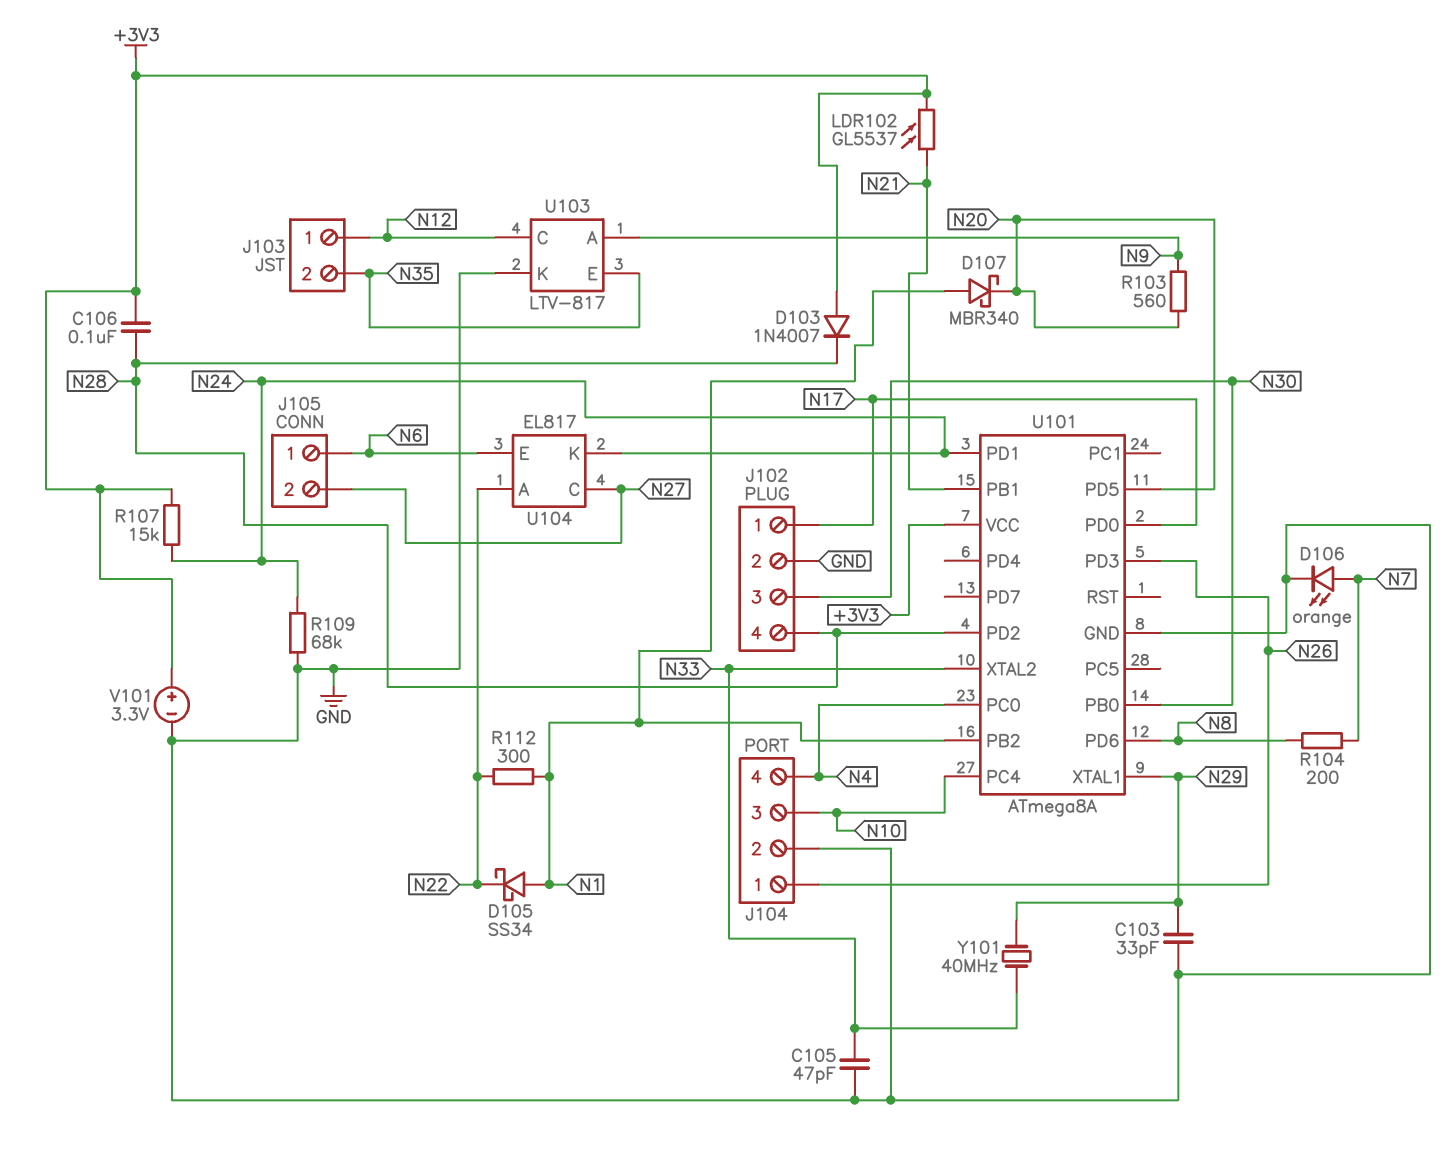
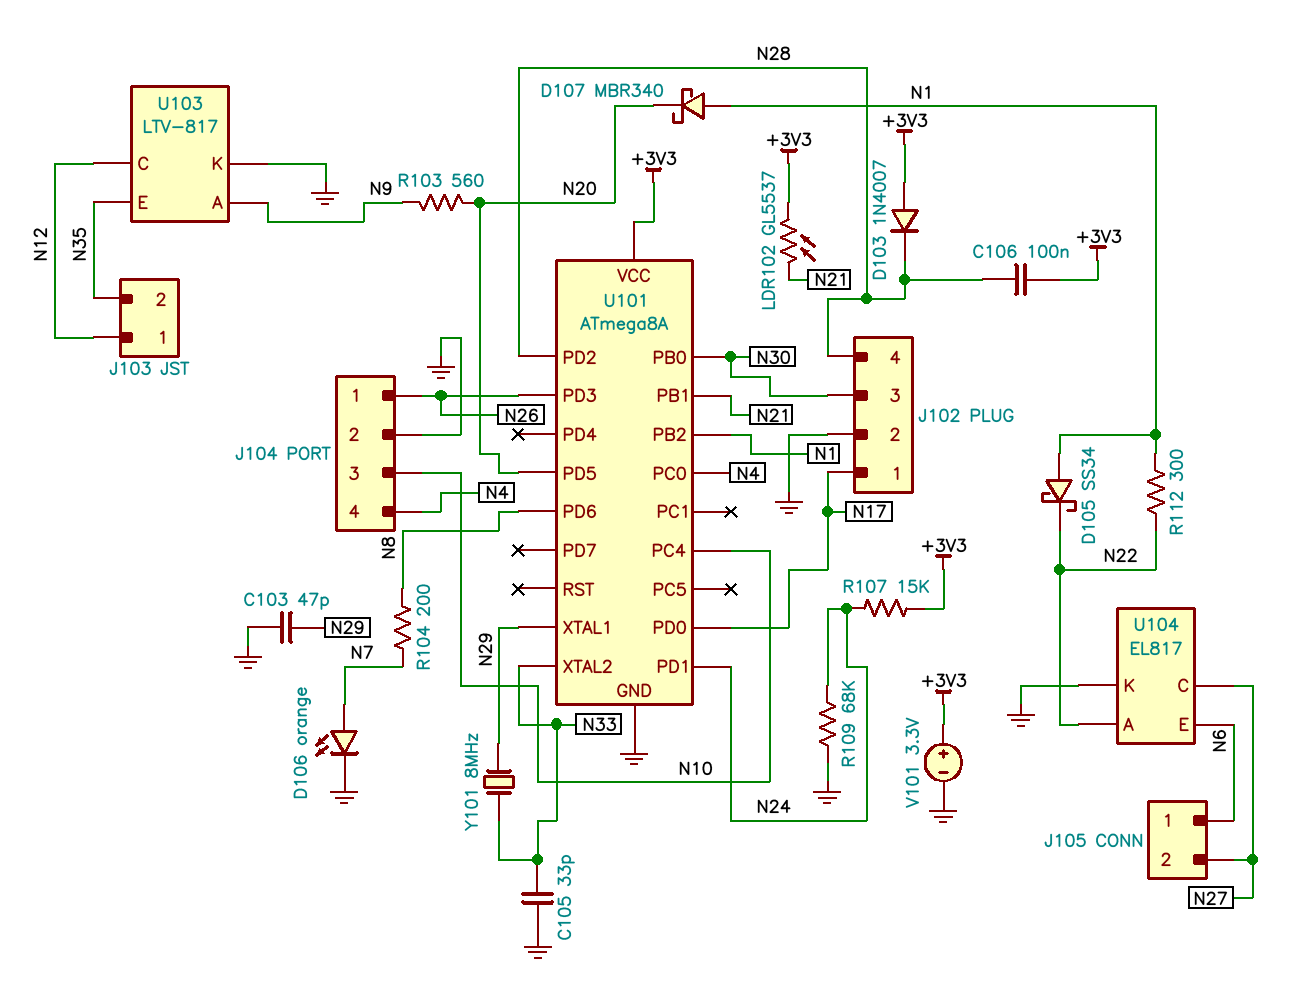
C103: 33pF (GND, N29) -> 47pF (GND, N29)
C105: 47pF (GND, N33) -> 33pF (GND, N33)
U104 pin K: N24 -> GND
Y101: 40MHz (N29, N33) -> 8MHz (N29, N33)

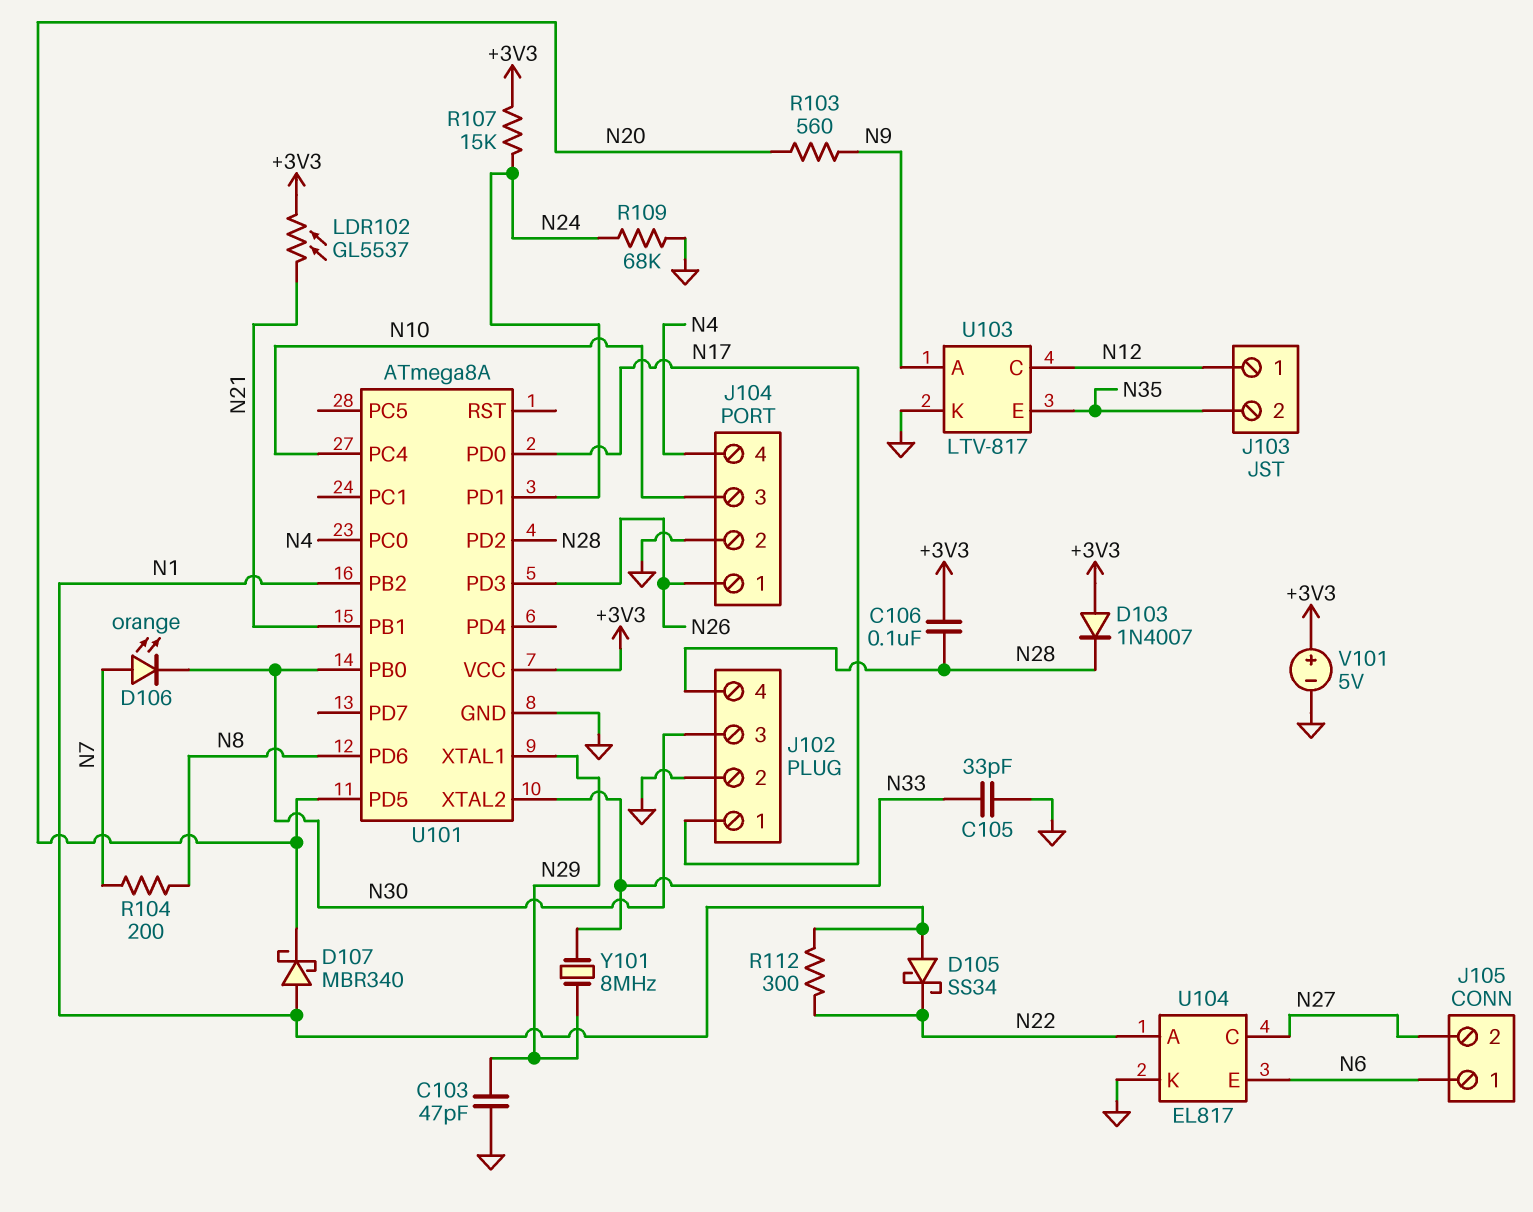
D106: LED orange (A N7, K GND) -> LED orange (A N7, K N30)
V101: 3.3V (plus +3V3, minus GND) -> 5V (plus +3V3, minus GND)

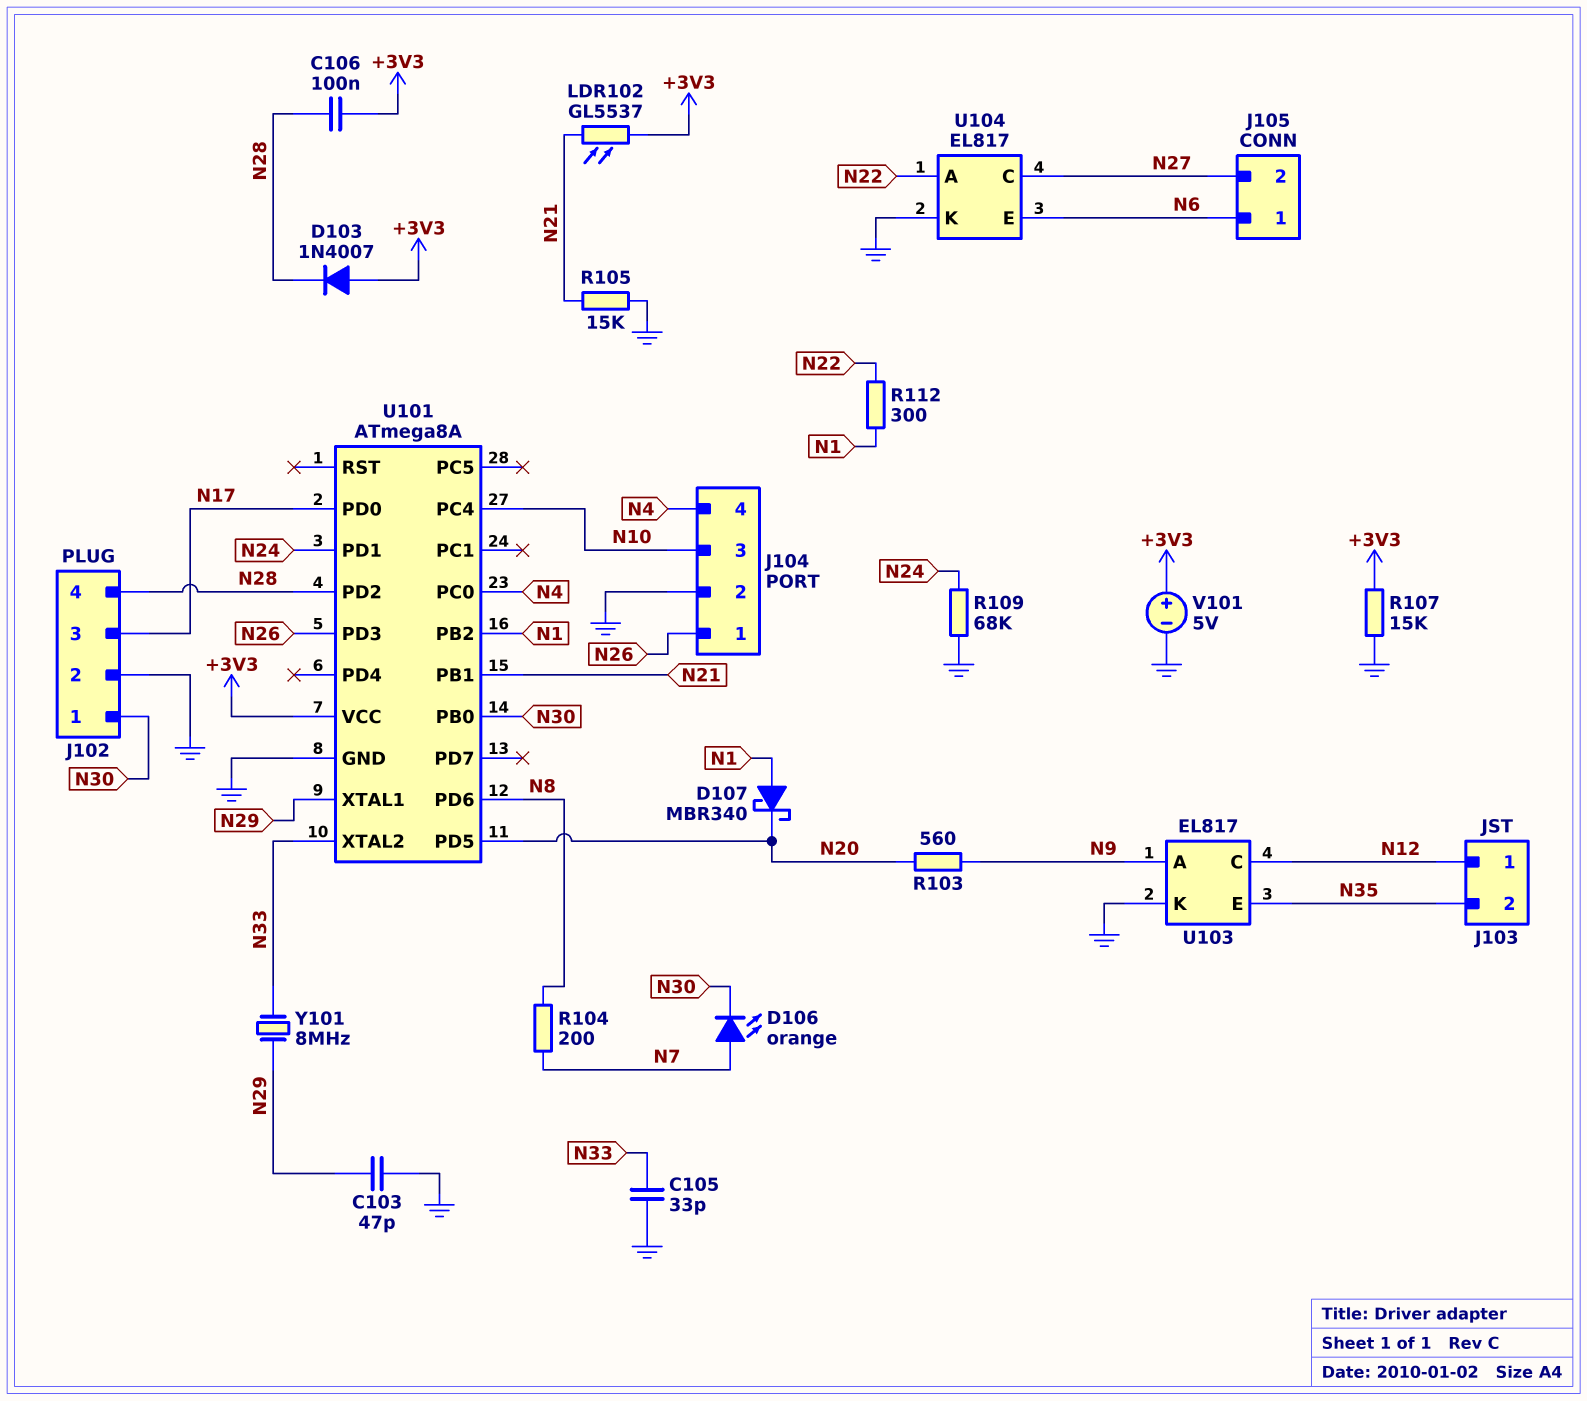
D105: schottky SS34 (A N1, K N22) -> none
J102 pin 1: N17 -> N30
J102 pin 3: N30 -> N17
R105: none -> 15k (GND, N21)
R107: 15k (+3V3, N24) -> 15k (+3V3, GND)
U103: LTV-817 -> EL817

